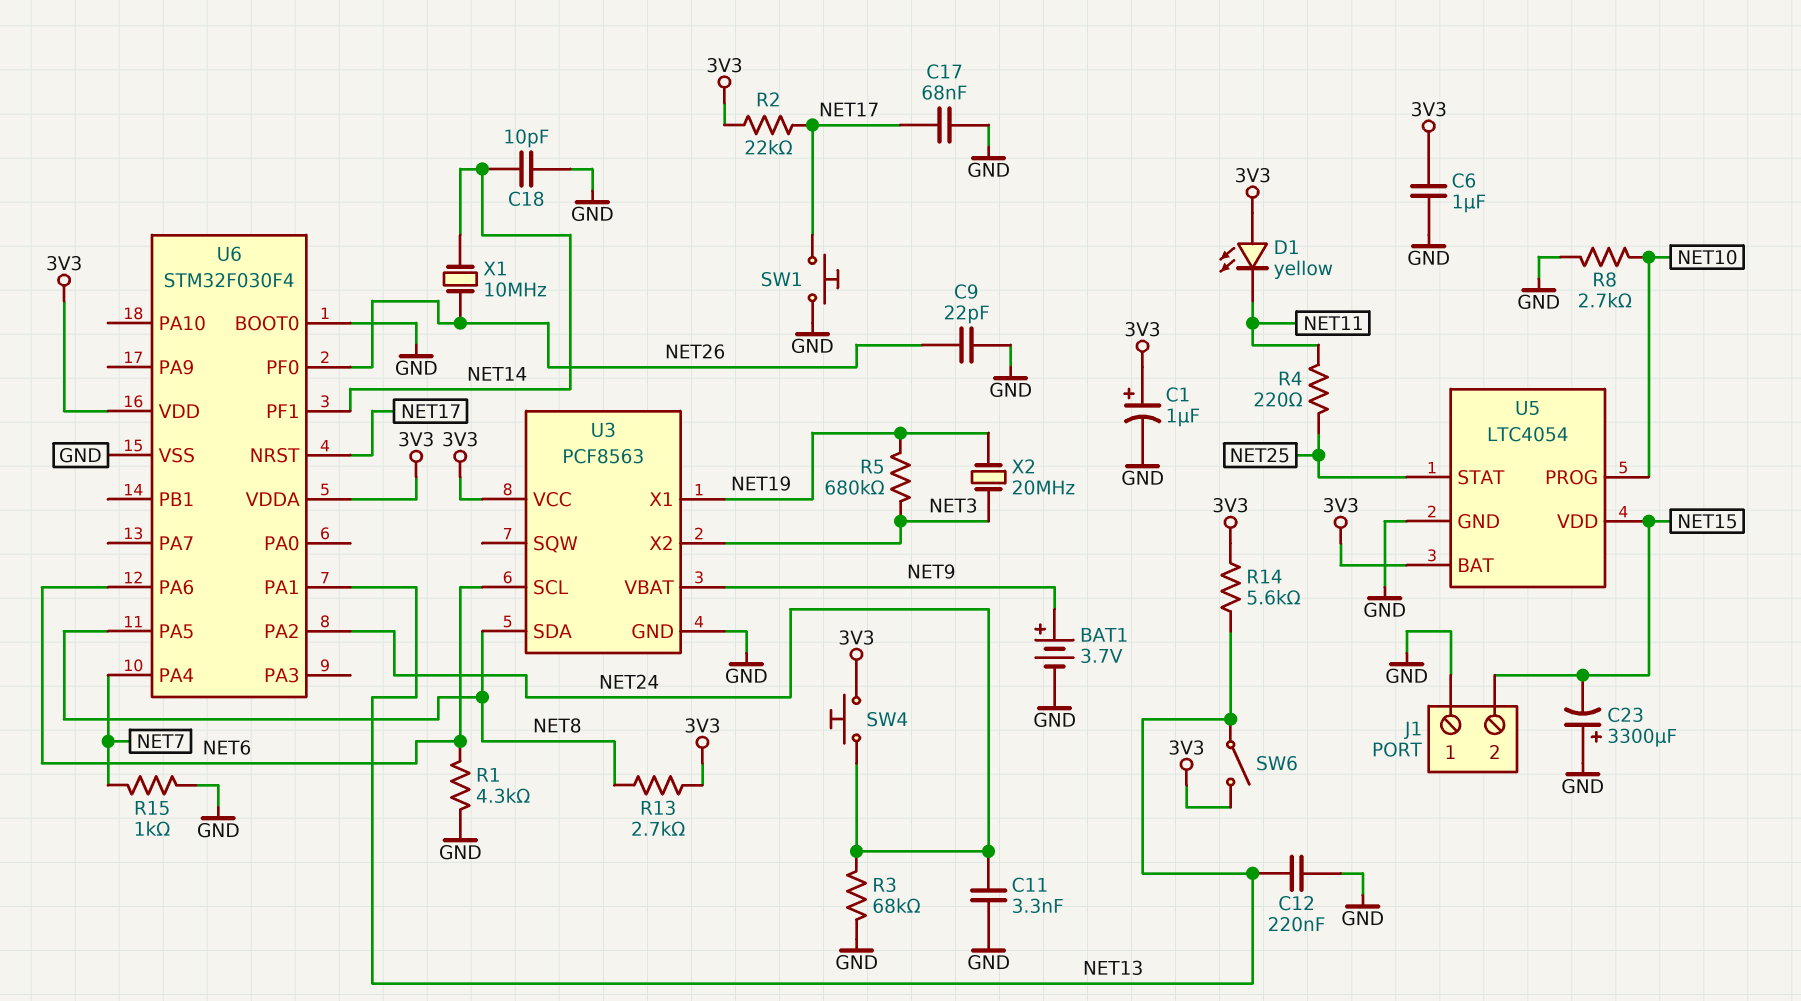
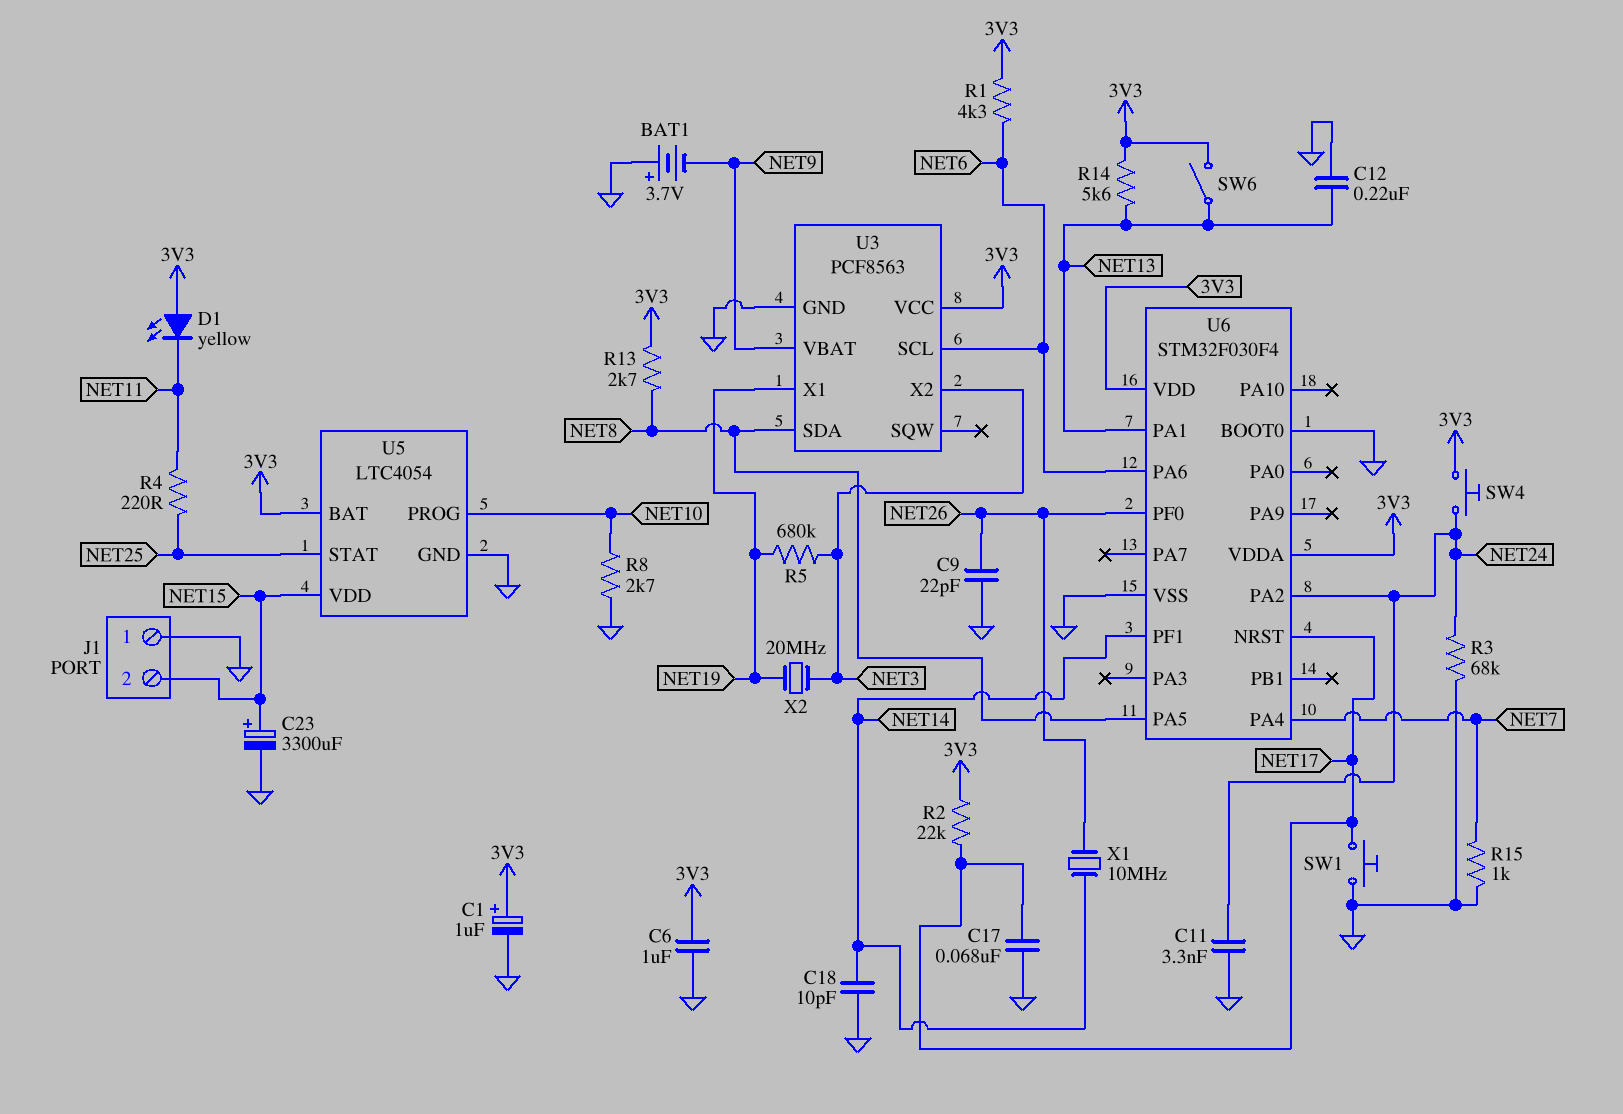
BAT1: 3.7V (plus NET9, minus GND) -> 3.7V (plus GND, minus NET9)
C23: 3300uF (plus GND, minus NET15) -> 3300uF (plus NET15, minus GND)
R1: 4.3k (GND, NET6) -> 4.3k (3V3, NET6)

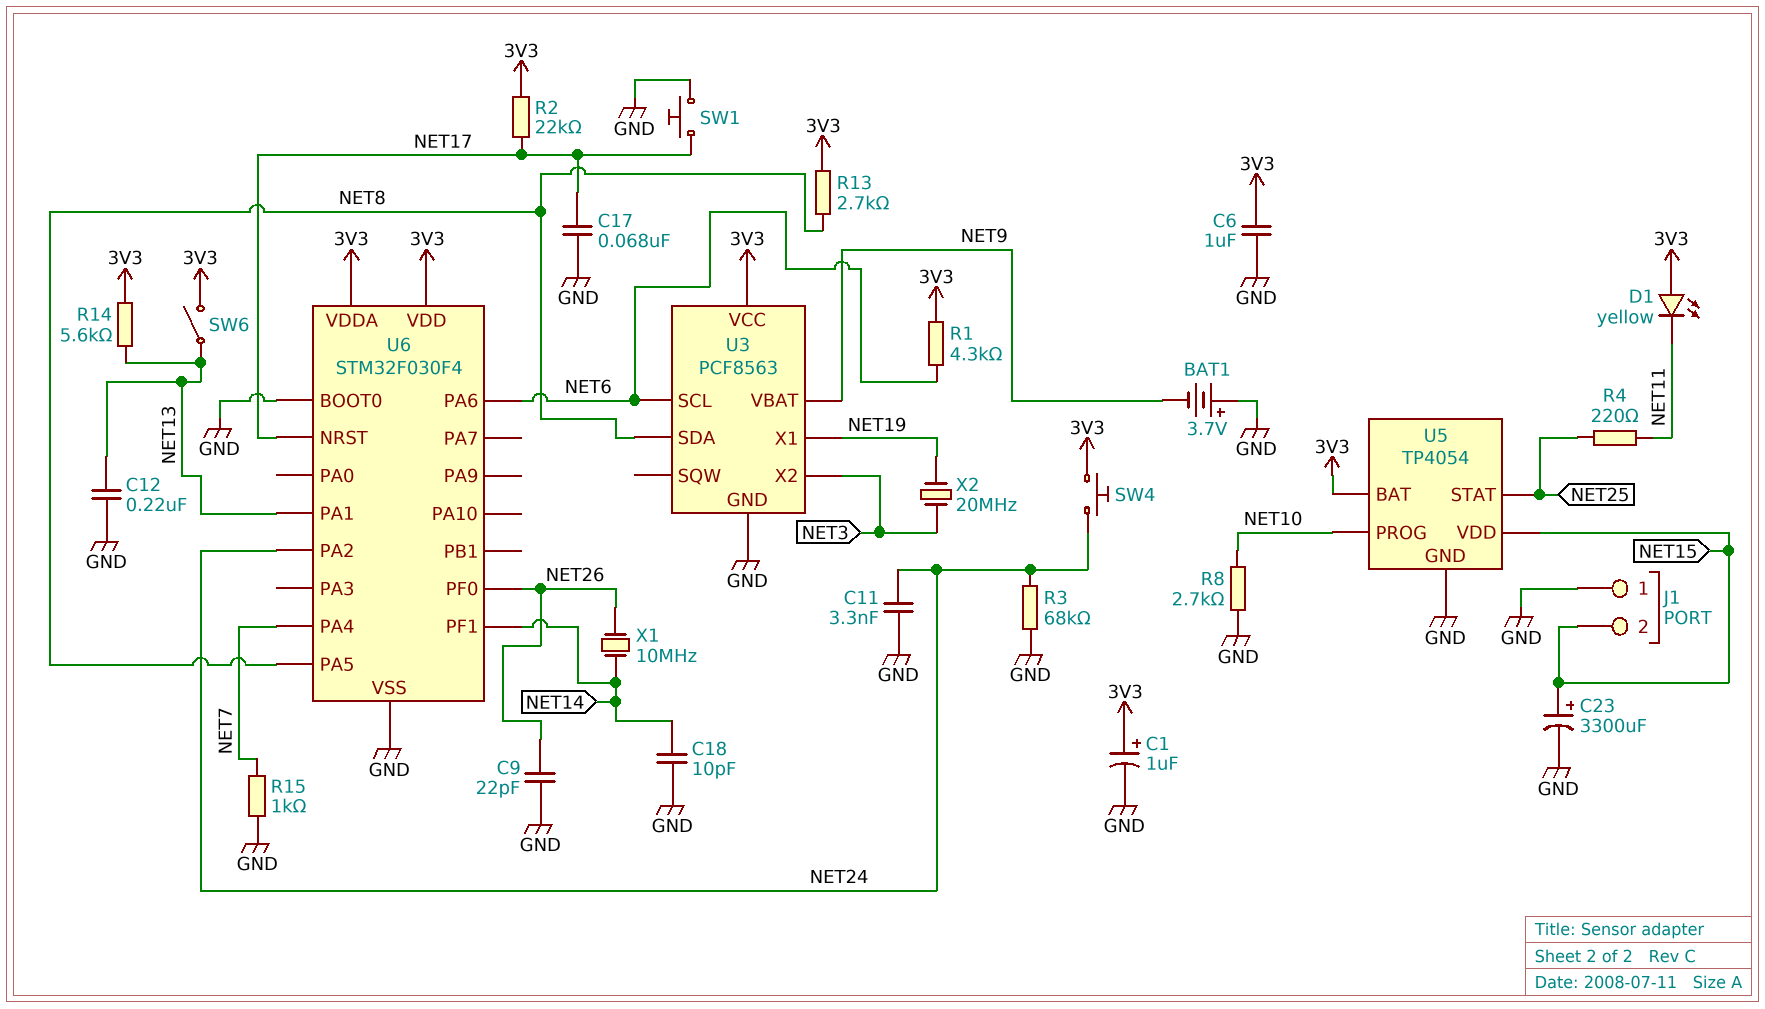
R5: 680k (NET3, NET19) -> none
U5: LTC4054 -> TP4054

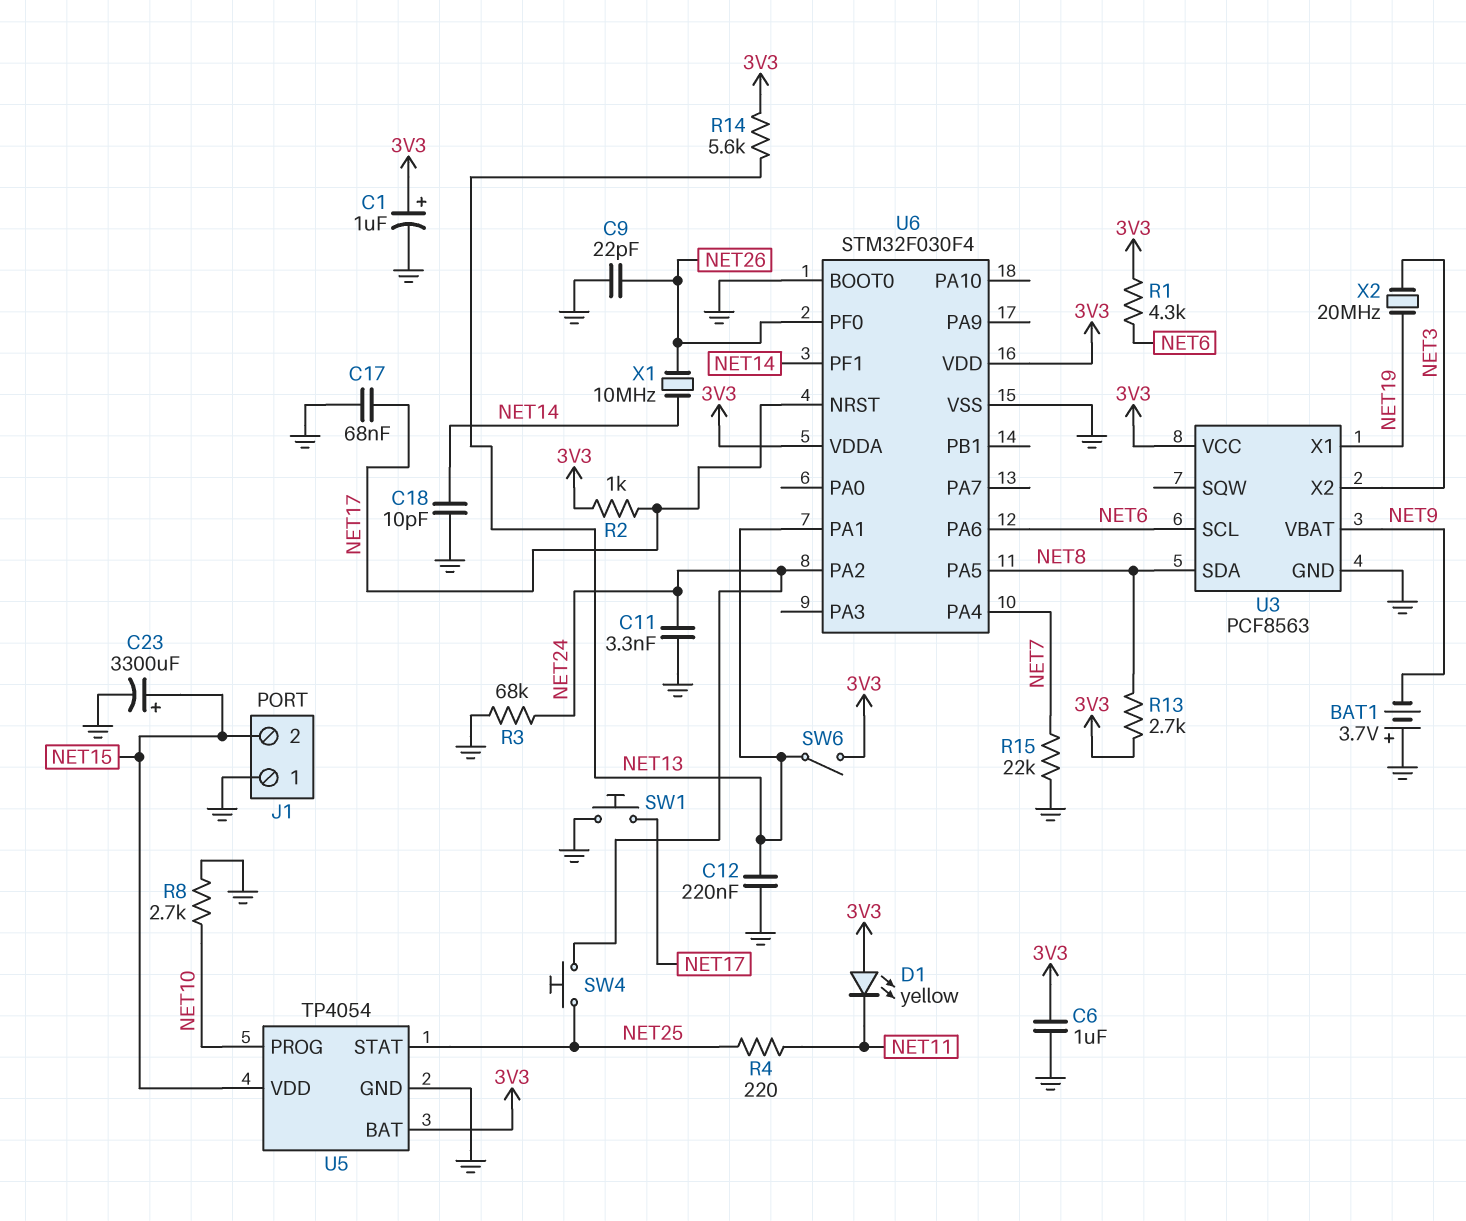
R2: 22k (3V3, NET17) -> 1k (3V3, NET17)
R15: 1k (GND, NET7) -> 22k (GND, NET7)
SW4: button (3V3, NET24) -> button (NET24, NET25)

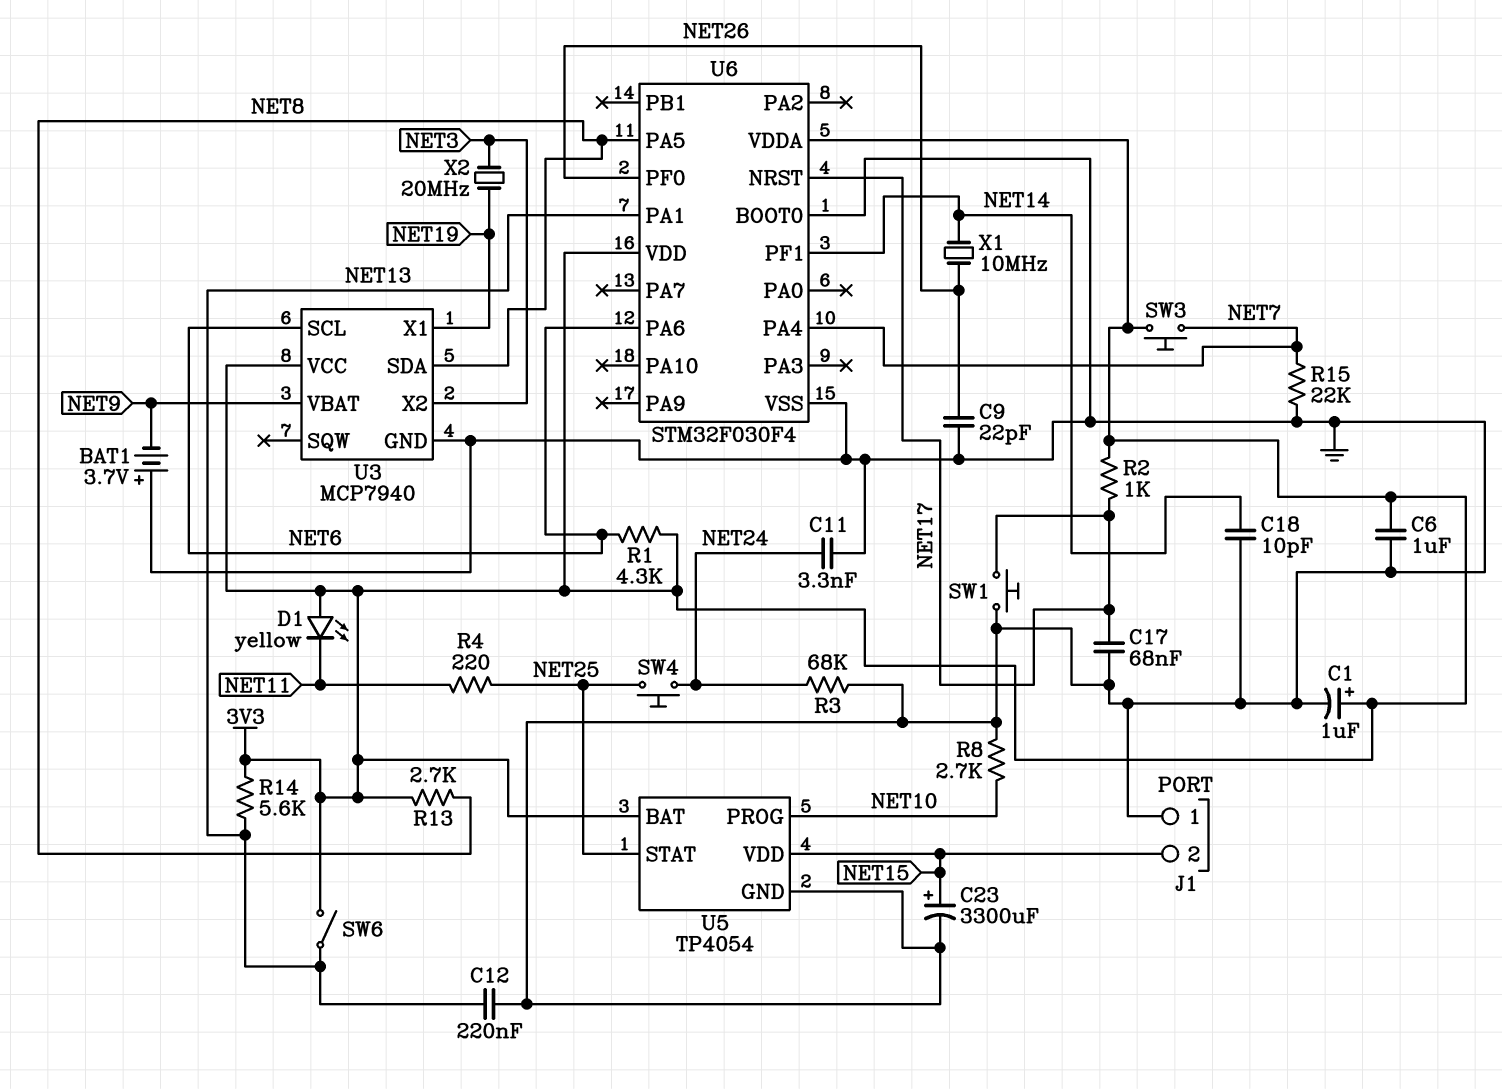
SW3: none -> button (3V3, NET7)
U3: PCF8563 -> MCP7940
U6 pin PA2: NET24 -> none

